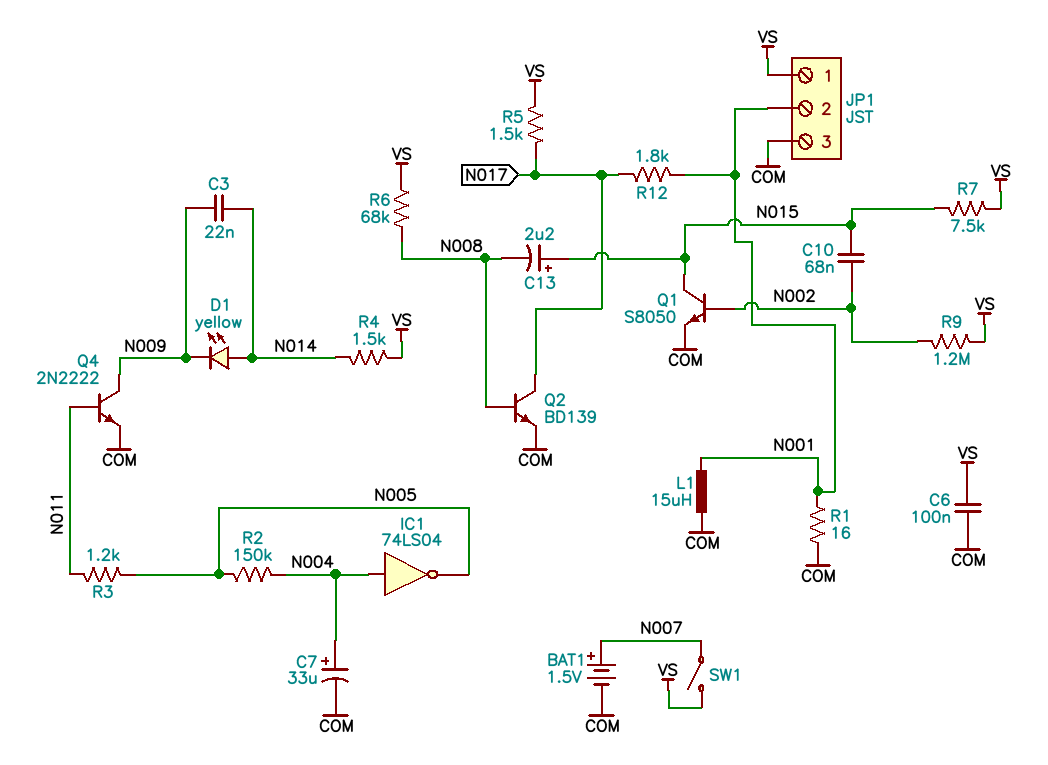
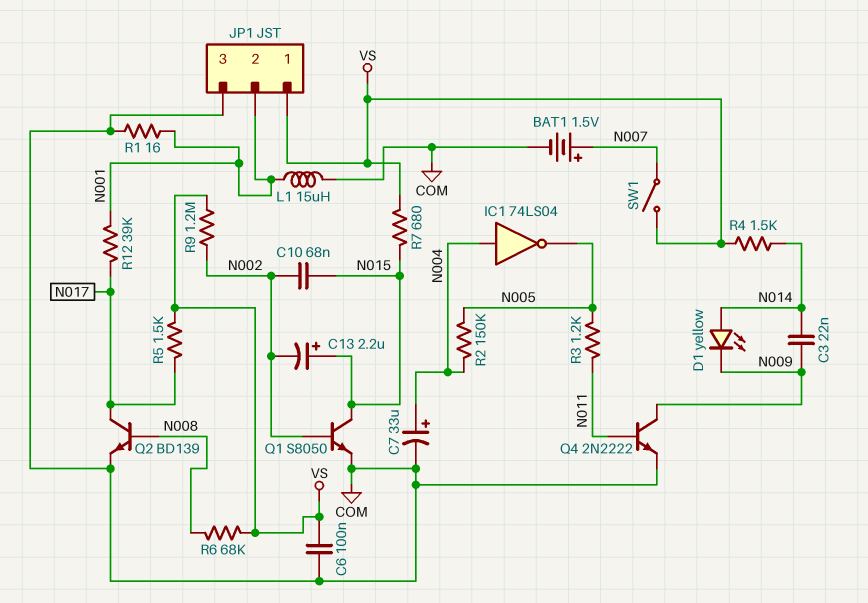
C13: 2.2uF (plus N015, minus N008) -> 2.2uF (plus N015, minus N002)
R7: 7.5k (N015, VS) -> 680 (N015, VS)
R12: 1.8k (N001, N017) -> 39k (N001, N017)

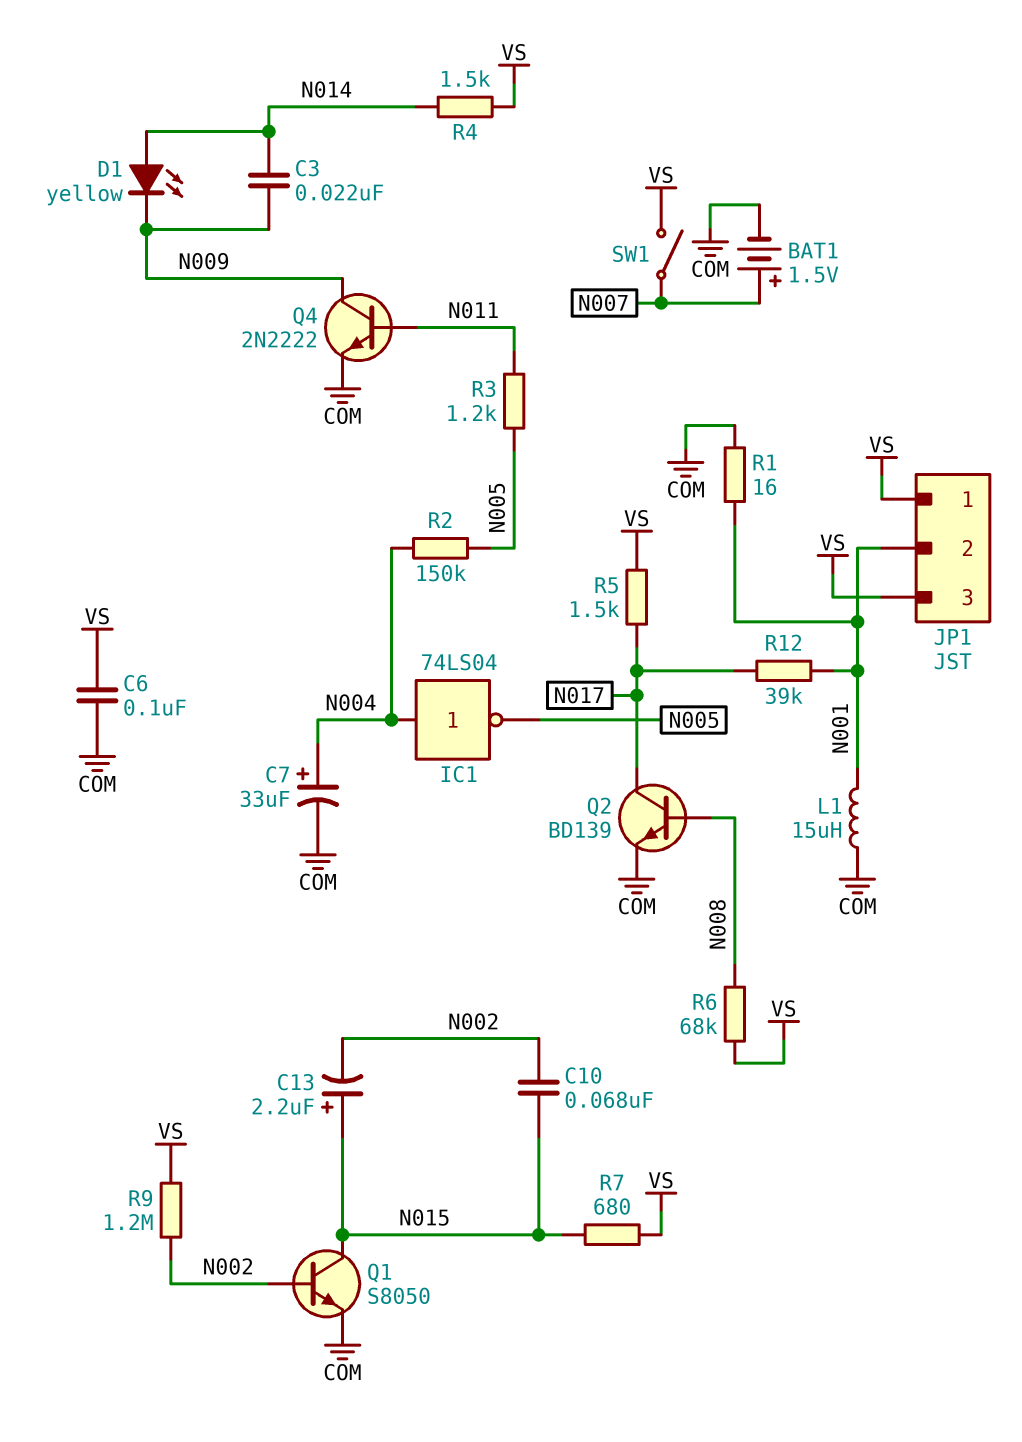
JP1 pin 3: COM -> VS

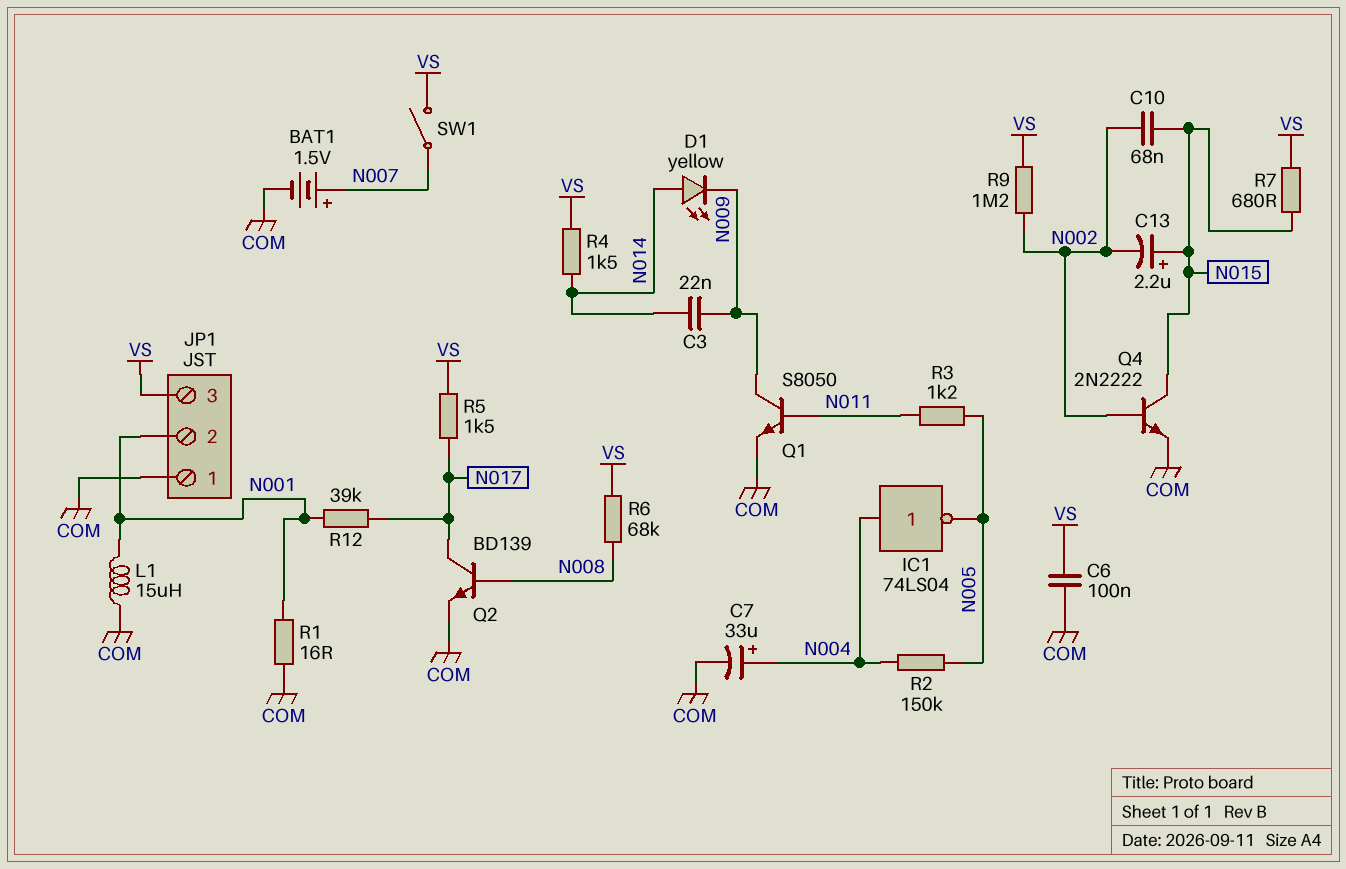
JP1 pin 1: VS -> COM
Q1: NPN S8050 (B N002, C N015, E COM) -> NPN S8050 (B N011, C N009, E COM)
Q4: NPN 2N2222 (B N011, C N009, E COM) -> NPN 2N2222 (B N002, C N015, E COM)

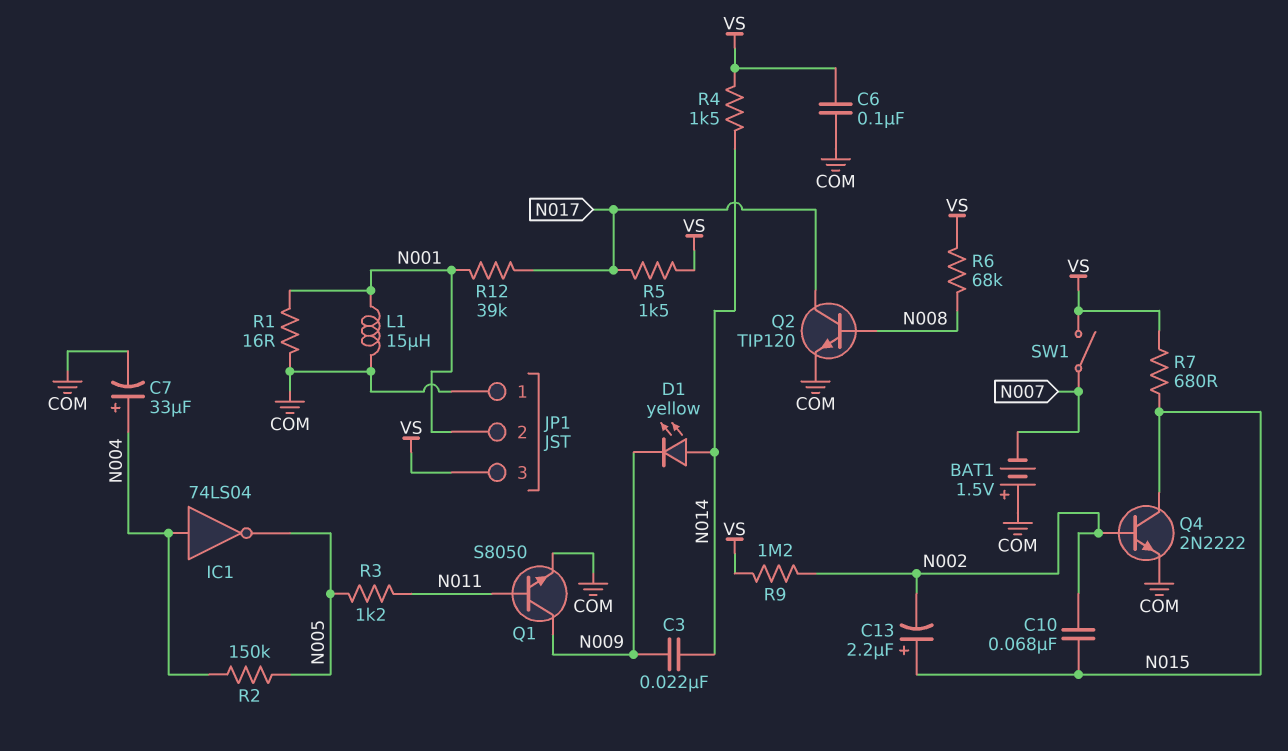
BAT1: 1.5V (plus N007, minus COM) -> 1.5V (plus COM, minus N007)
Q2: NPN BD139 (B N008, C N017, E COM) -> NPN TIP120 (B N008, C N017, E COM)

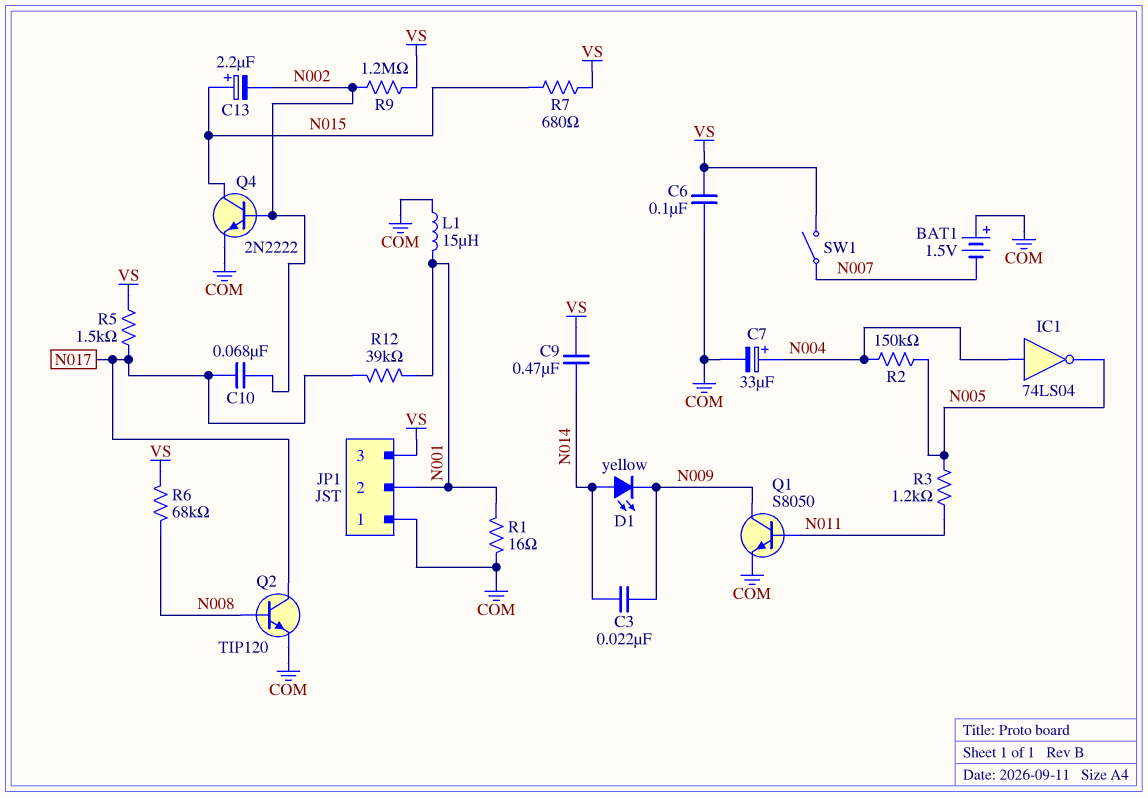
C9: none -> 470nF (N014, VS)
C10: 68nF (N002, N015) -> 68nF (N002, N017)
R4: 1.5k (N014, VS) -> none

